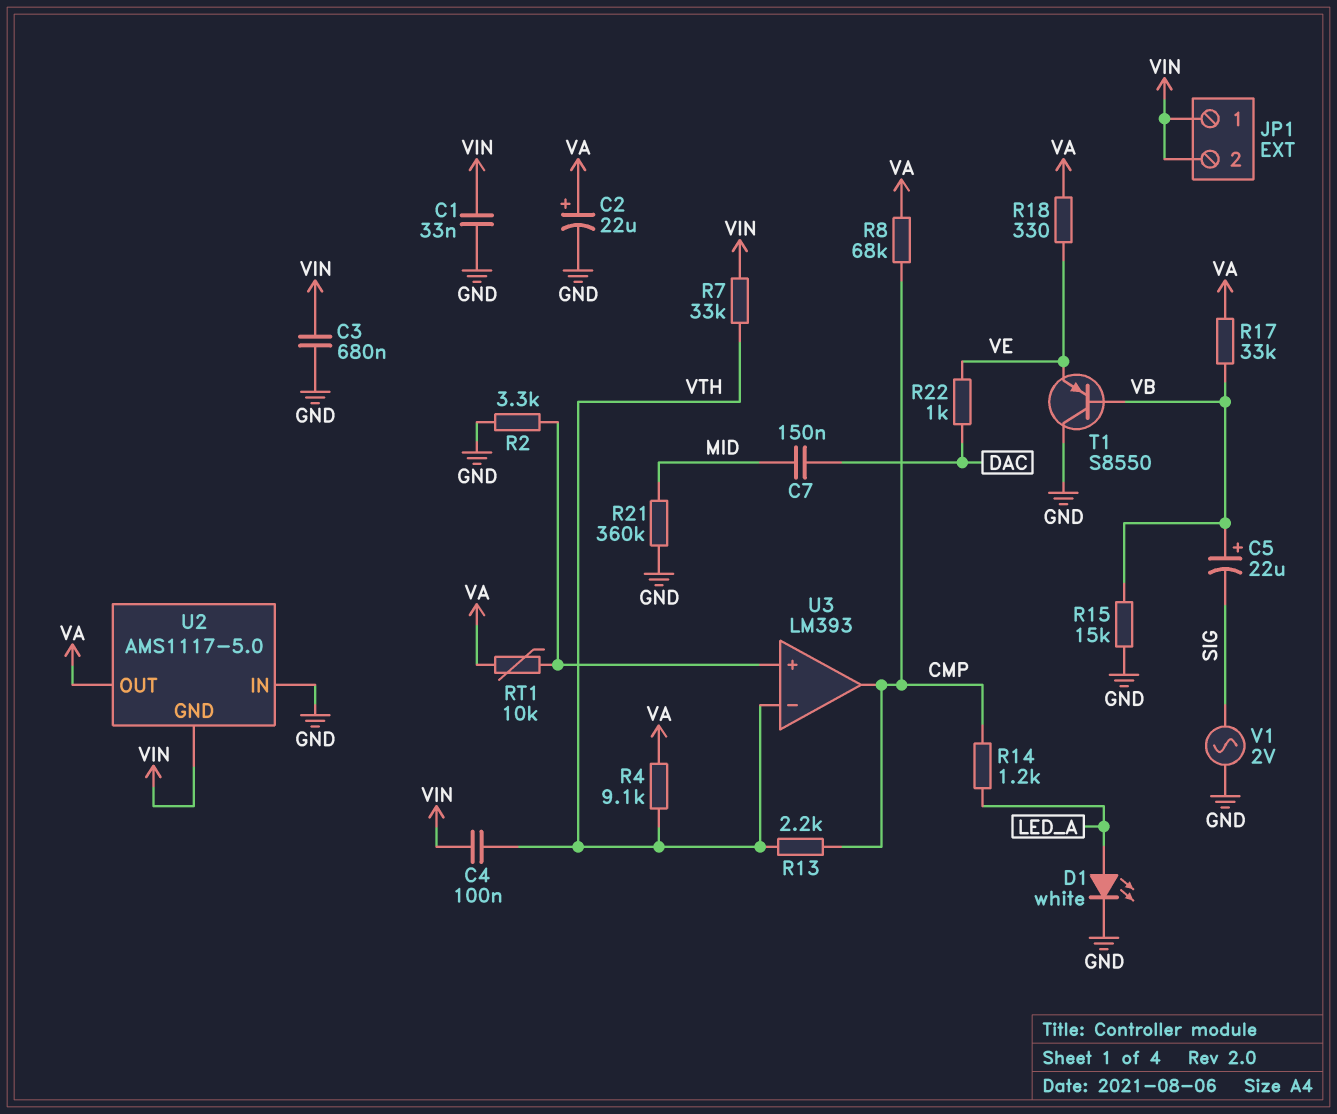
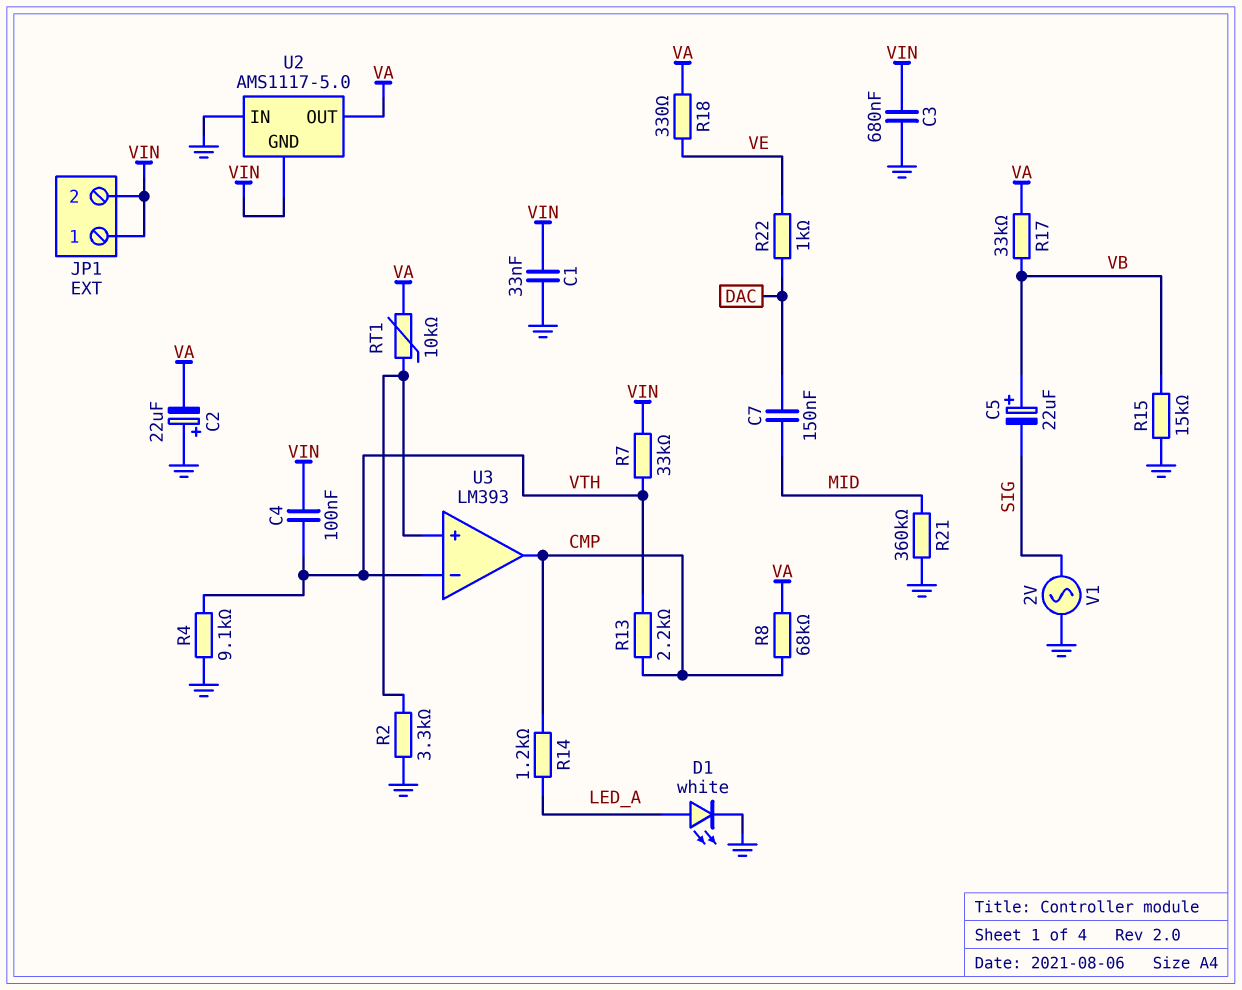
C2: 22uF (plus VA, minus GND) -> 22uF (plus GND, minus VA)
R4: 9.1k (VA, VTH) -> 9.1k (GND, VTH)
T1: PNP S8550 (B VB, C GND, E VE) -> none

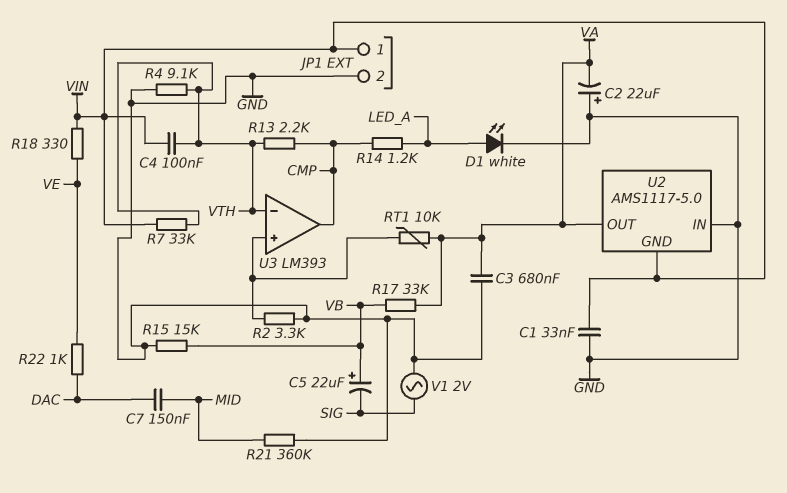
C3: 680nF (GND, VIN) -> 680nF (GND, VA)
JP1 pin 2: VIN -> GND
R8: 68k (CMP, VA) -> none
R18: 330 (VA, VE) -> 330 (VE, VIN)

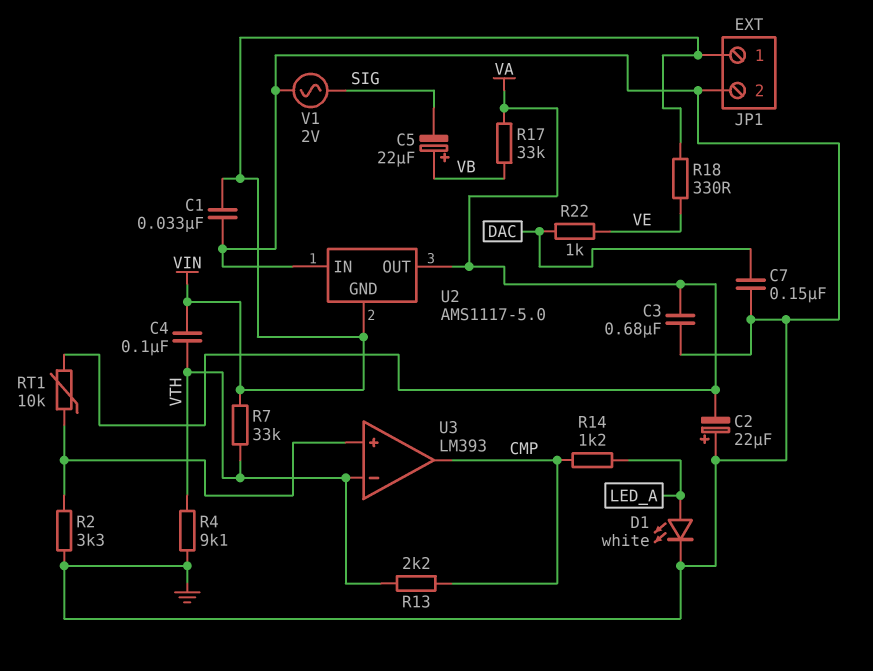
C7: 150nF (DAC, MID) -> 150nF (DAC, GND)
R15: 15k (GND, VB) -> none
R21: 360k (GND, MID) -> none

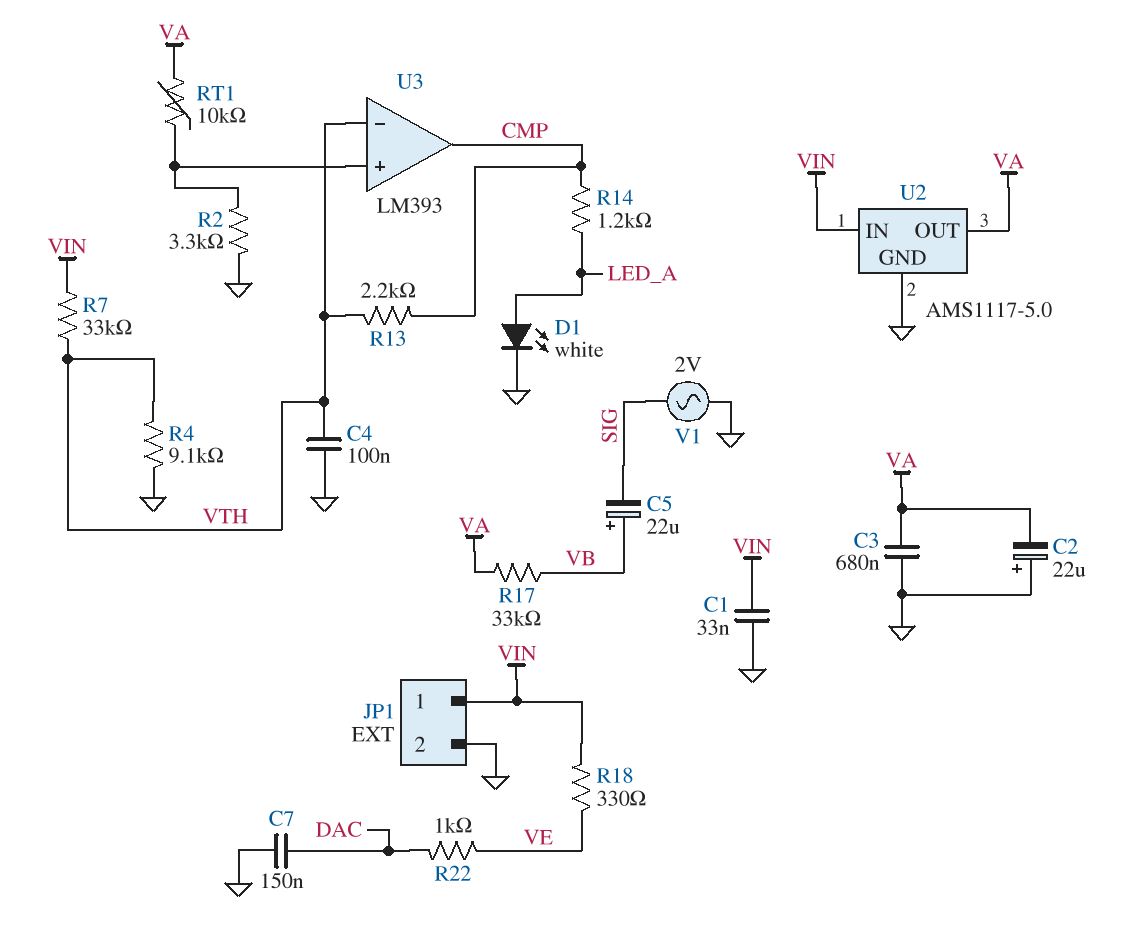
C4: 100nF (VIN, VTH) -> 100nF (GND, VTH)
U2 pin GND: VIN -> GND
U2 pin IN: GND -> VIN

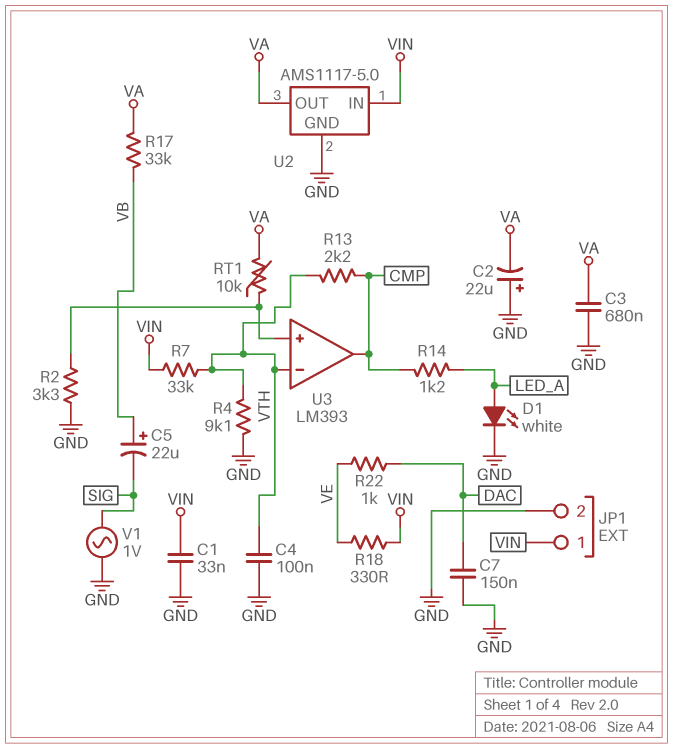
V1: AC 2V (GND, SIG) -> AC 1V (GND, SIG)

